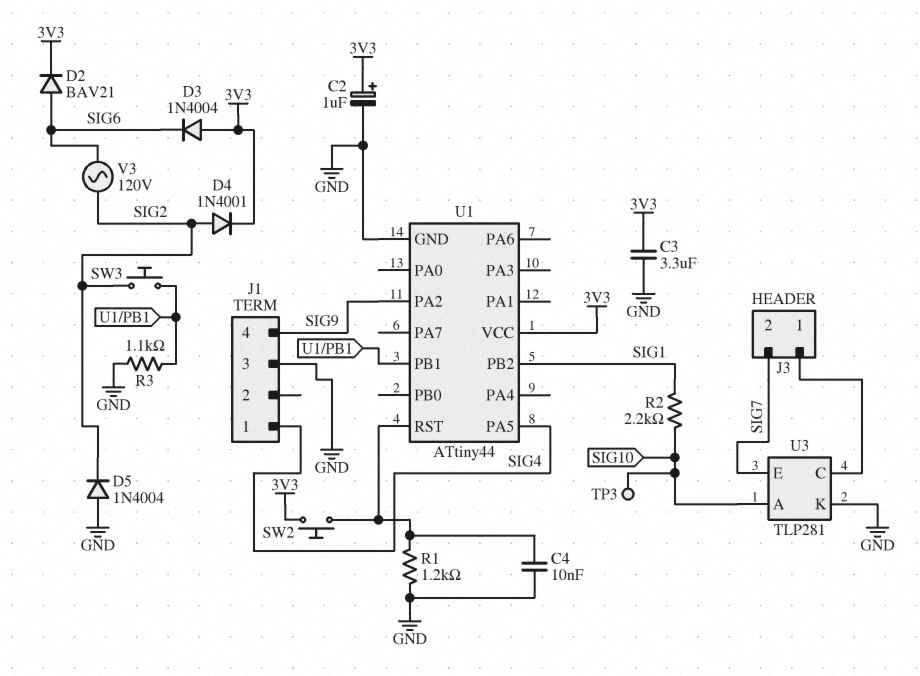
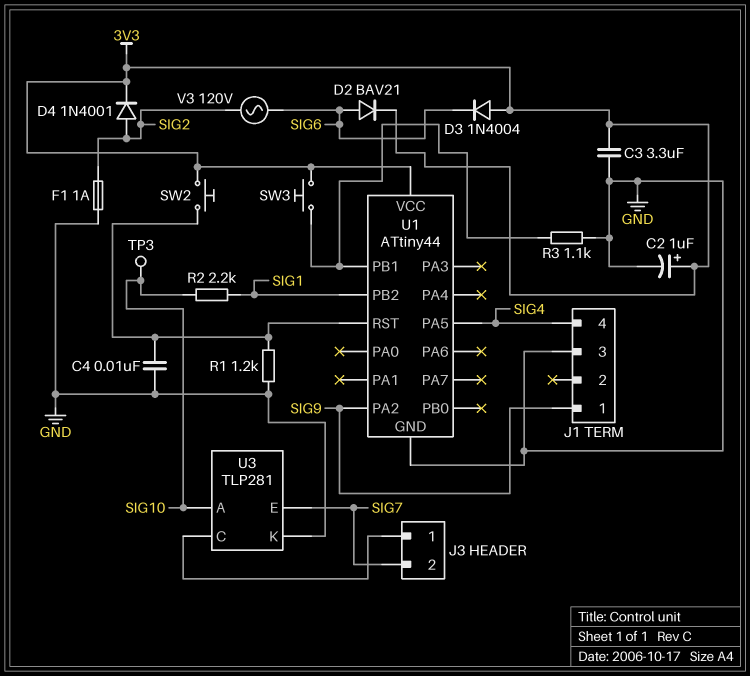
D5: diode 1N4004 (A GND, K SIG2) -> none
F1: none -> 1A (GND, SIG2)
J1 pin 1: SIG4 -> SIG9
J1 pin 4: SIG9 -> SIG4
SW3: button (SIG2, U1/PB1) -> button (3V3, U1/PB1)

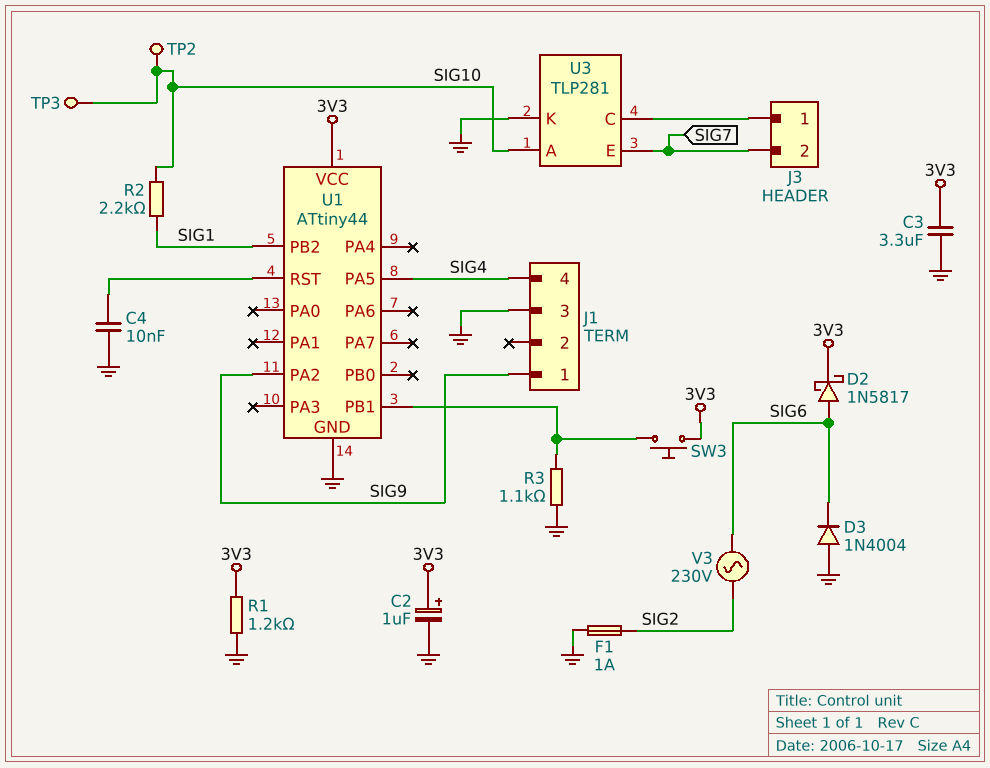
D2: diode BAV21 (A SIG6, K 3V3) -> schottky 1N5817 (A SIG6, K 3V3)
D3: diode 1N4004 (A 3V3, K SIG6) -> diode 1N4004 (A GND, K SIG6)
D4: diode 1N4001 (A SIG2, K 3V3) -> none
R1: 1.2k (GND, U1/RST) -> 1.2k (3V3, GND)
SW2: button (3V3, U1/RST) -> none
TP2: none -> test point (SIG10)
V3: AC 120V (SIG2, SIG6) -> AC 230V (SIG2, SIG6)

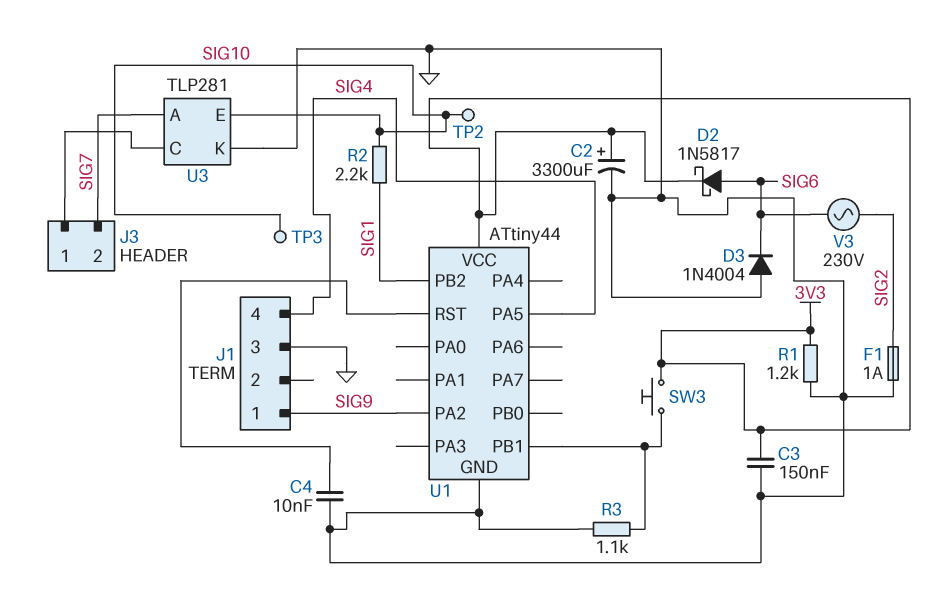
C2: 1uF (plus 3V3, minus GND) -> 3300uF (plus 3V3, minus GND)
C3: 3.3uF (3V3, GND) -> 150nF (3V3, GND)
U3 pin A: SIG10 -> SIG7
U3 pin E: SIG7 -> SIG10

